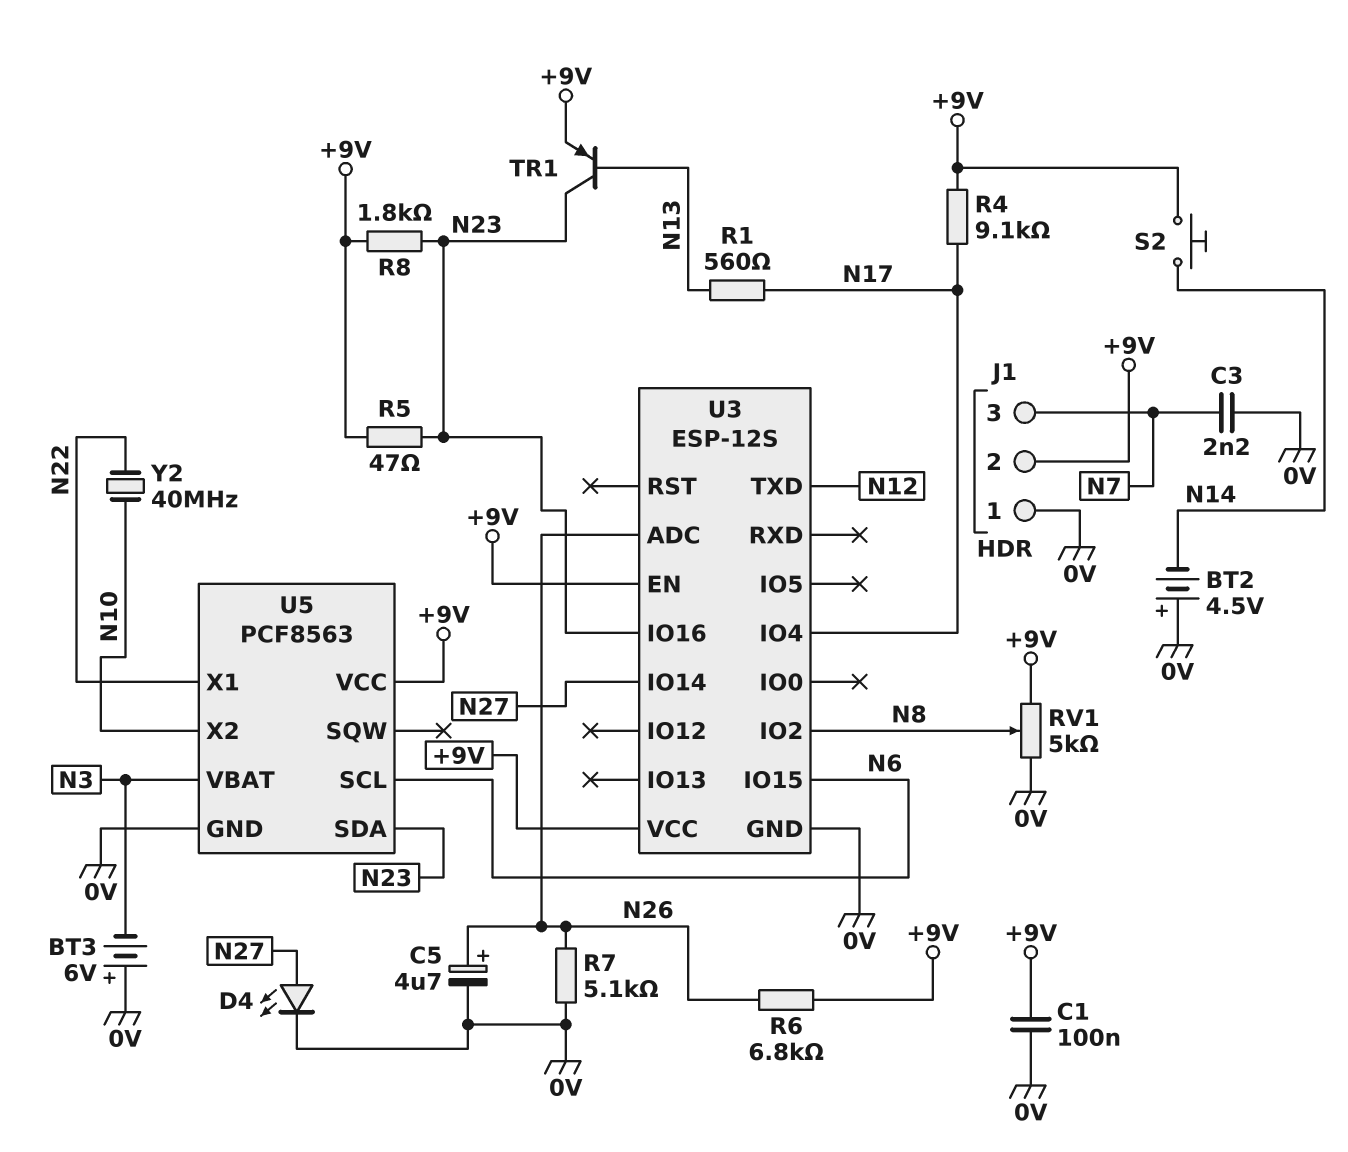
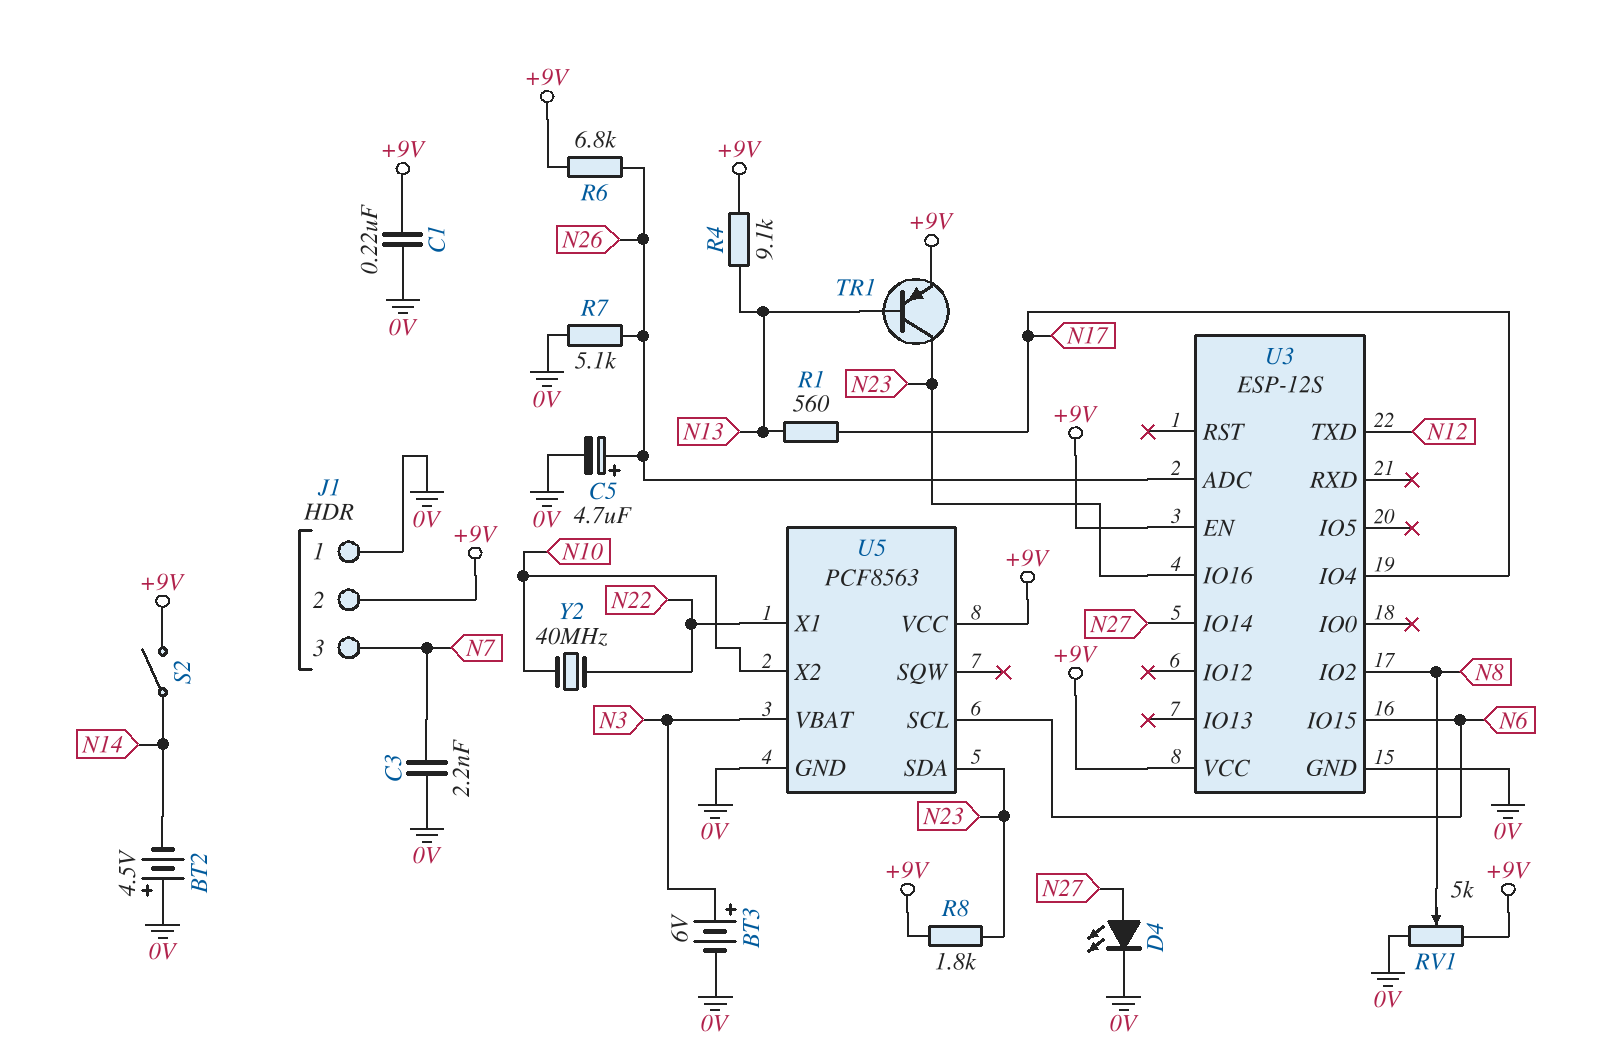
BT3: 6V (plus 0V, minus N3) -> 6V (plus N3, minus 0V)
C1: 100nF (+9V, 0V) -> 220nF (+9V, 0V)
R4: 9.1k (+9V, N17) -> 9.1k (+9V, N13)
R5: 47 (+9V, N23) -> none
S2: button (+9V, N14) -> switch (+9V, N14)

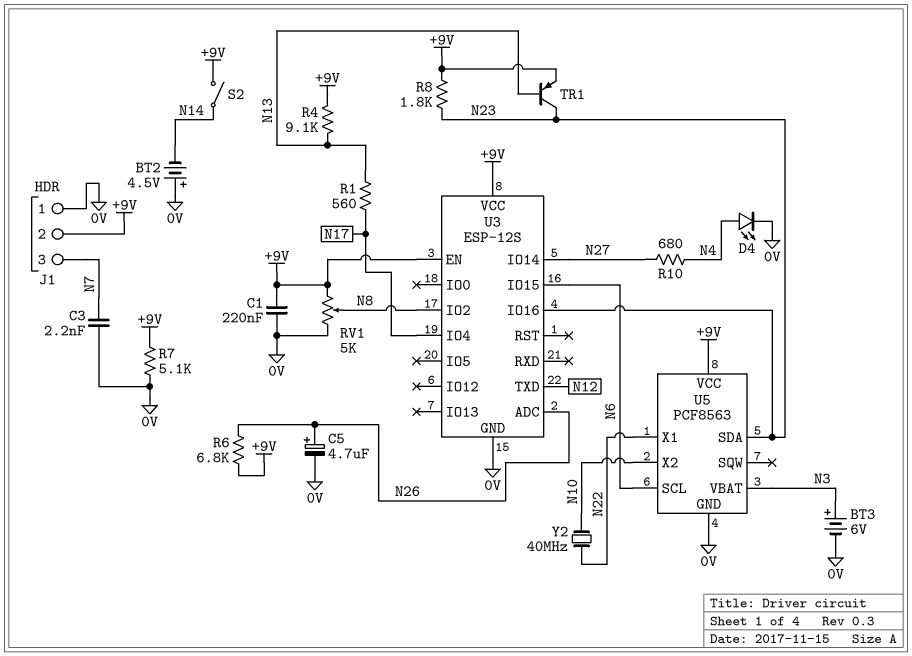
D4: LED (A N27, K 0V) -> LED (A N4, K 0V)
R7: 5.1k (0V, N26) -> 5.1k (+9V, 0V)
R10: none -> 680 (N4, N27)

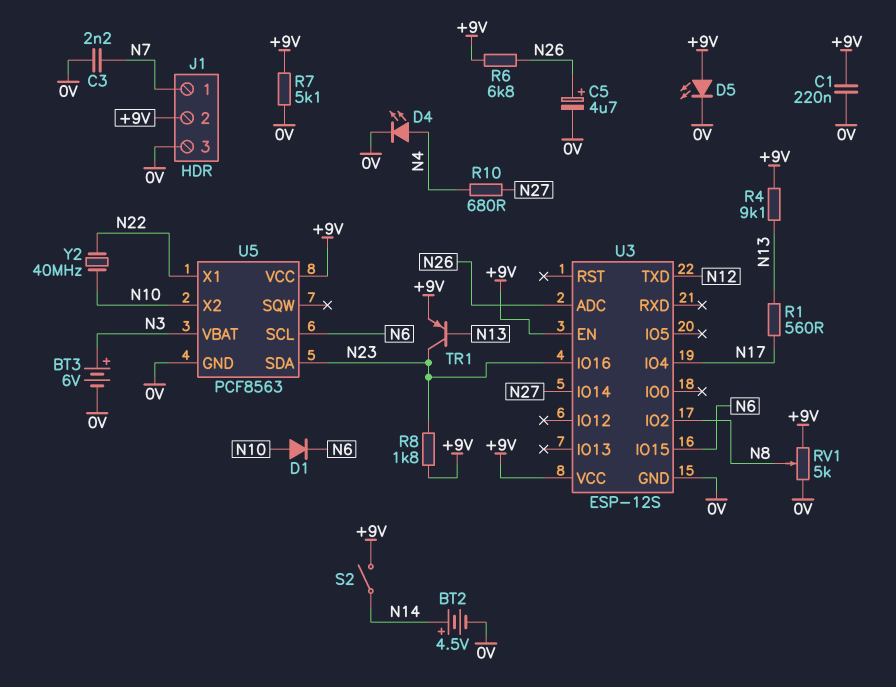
BT2: 4.5V (plus 0V, minus N14) -> 4.5V (plus N14, minus 0V)
D1: none -> diode (A N10, K N6)
D5: none -> LED (A +9V, K 0V)
J1 pin 1: 0V -> N7
J1 pin 3: N7 -> 0V

